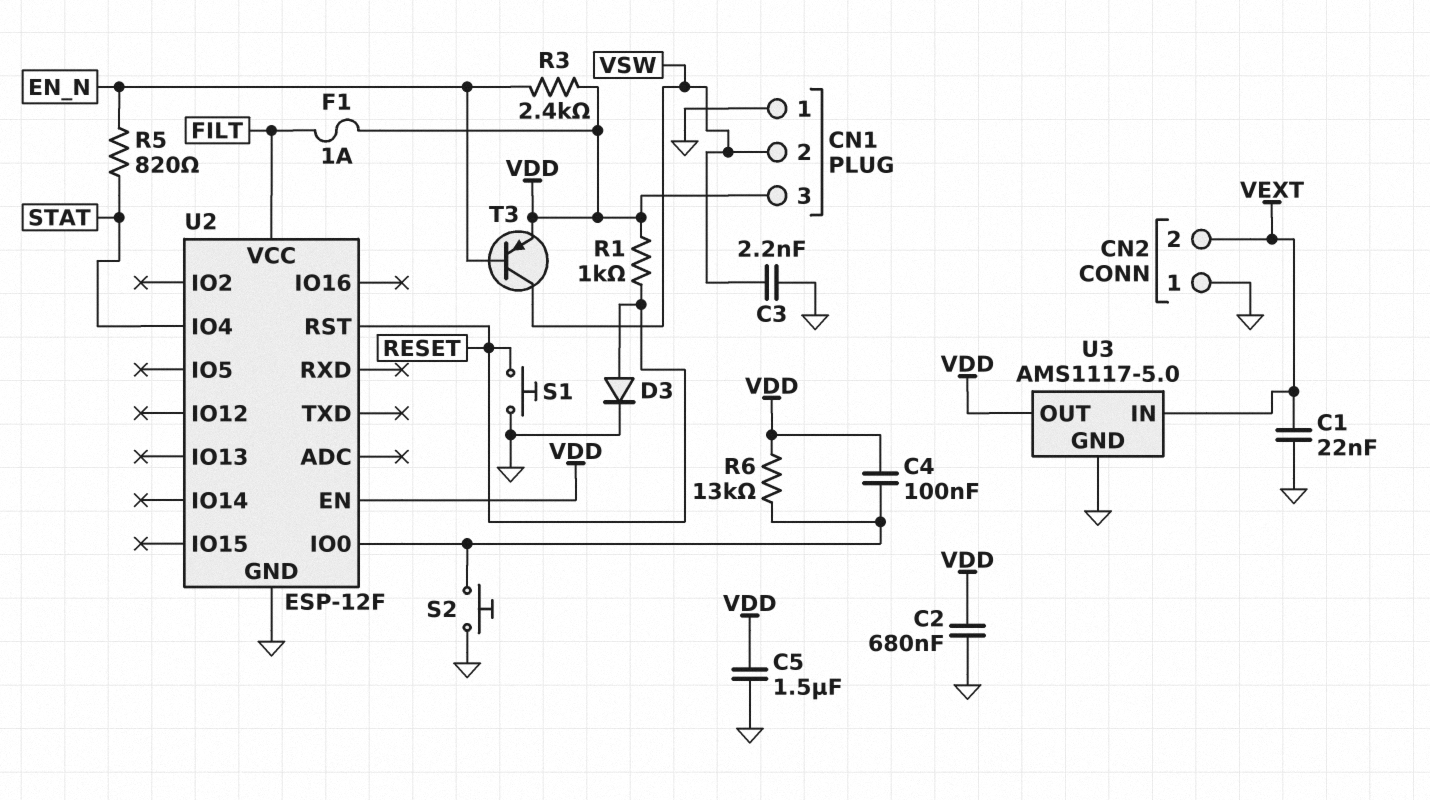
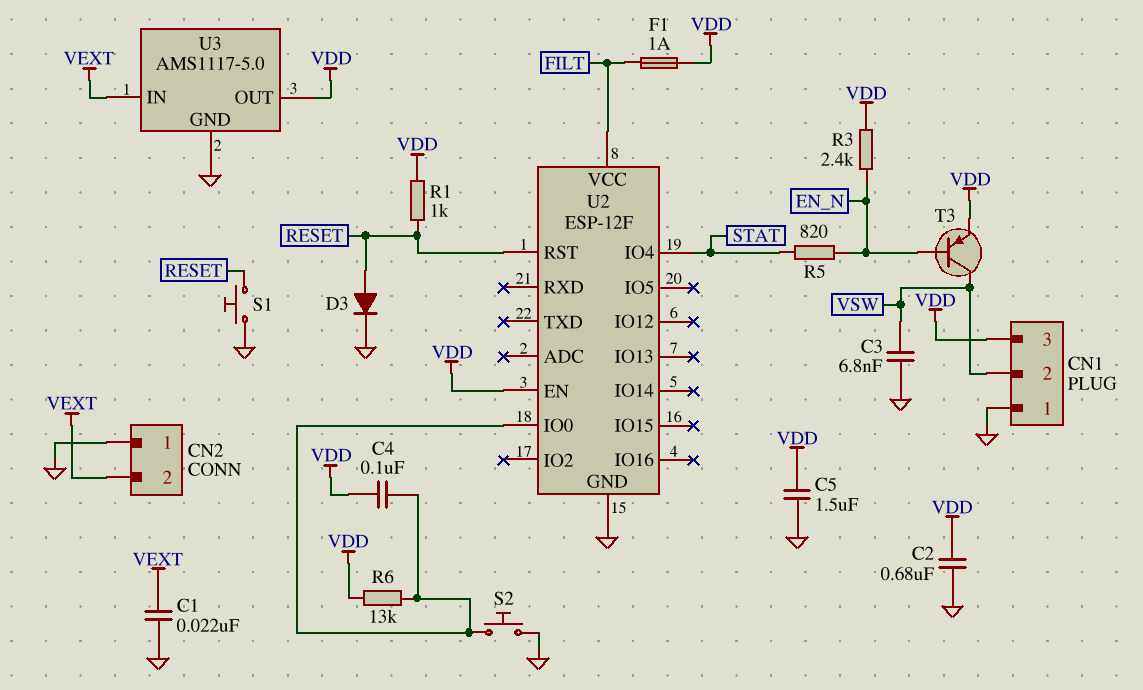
C3: 2.2nF (GND, VSW) -> 6.8nF (GND, VSW)

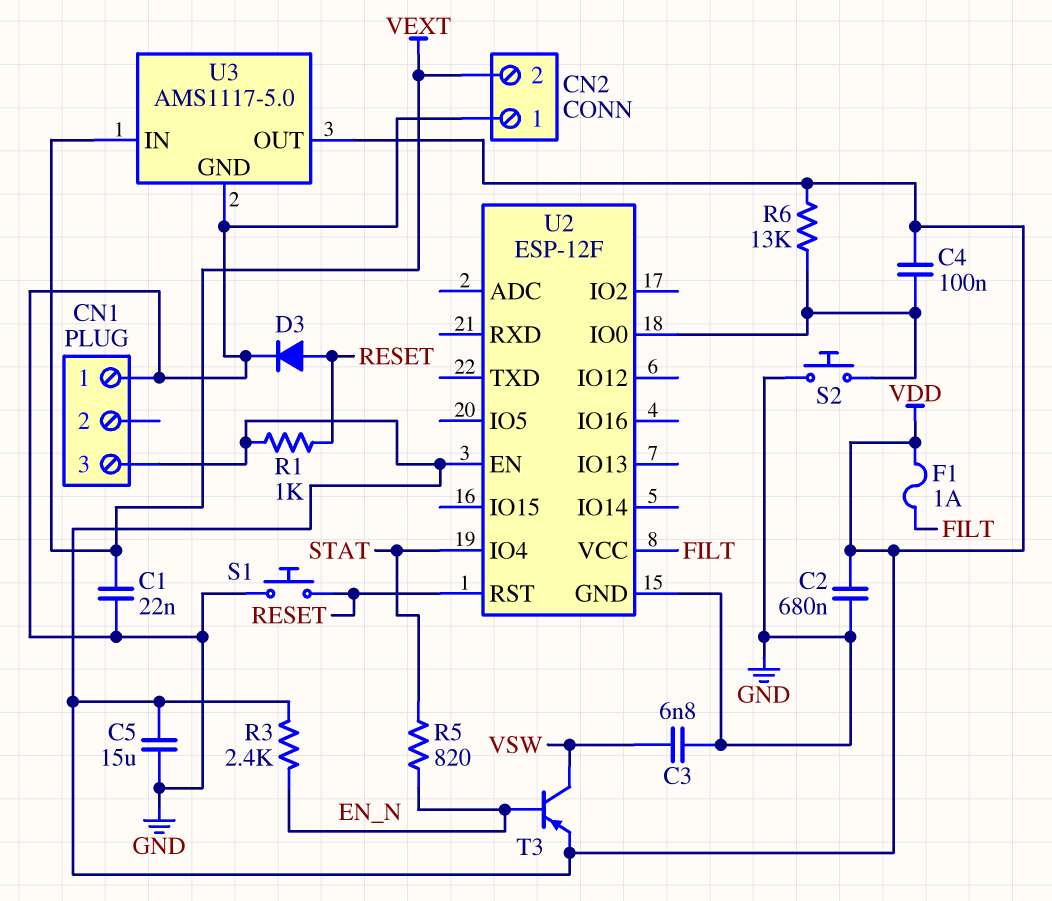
C5: 1.5uF (GND, VDD) -> 15uF (GND, VDD)
CN1 pin 2: VSW -> none

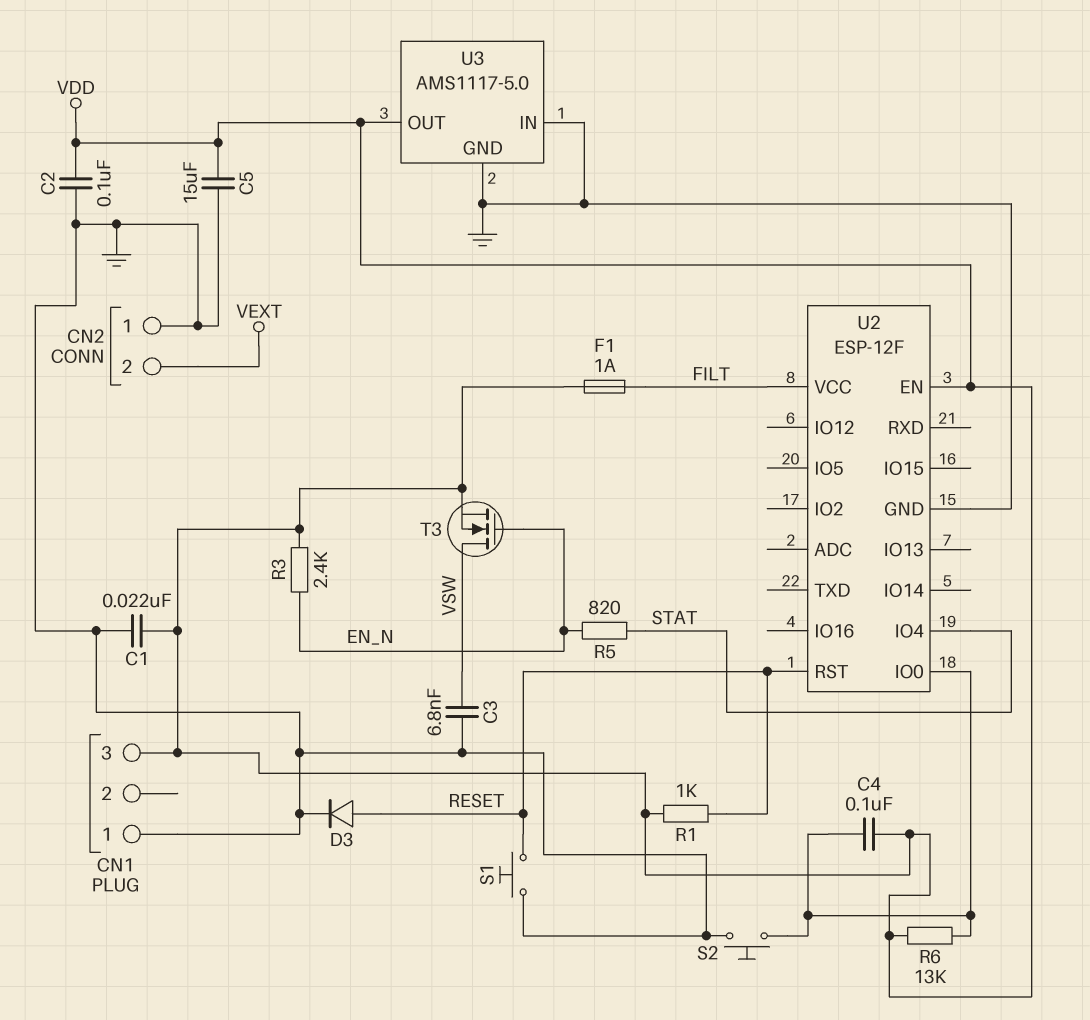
C1: 22nF (GND, VEXT) -> 22nF (GND, VDD)
C2: 680nF (GND, VDD) -> 100nF (GND, VDD)
T3: PNP (B EN_N, C VSW, E VDD) -> NMOS (G EN_N, D VSW, S VDD)
U3 pin IN: VEXT -> GND

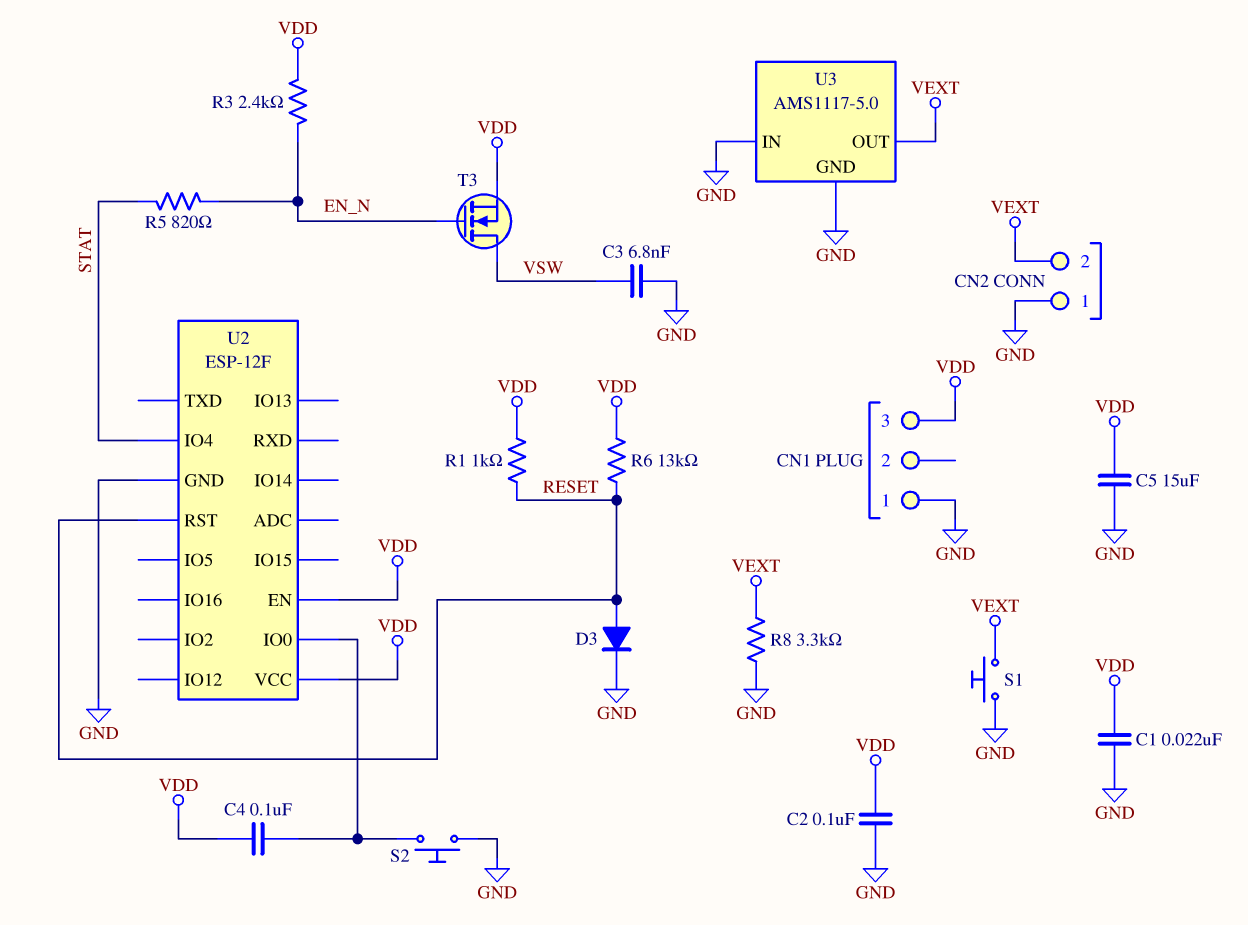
F1: 1A (FILT, VDD) -> none
R6: 13k (U2/IO0, VDD) -> 13k (RESET, VDD)
R8: none -> 3.3k (GND, VEXT)
S1: button (GND, RESET) -> button (GND, VEXT)
U2 pin VCC: FILT -> VDD
U3 pin OUT: VDD -> VEXT

